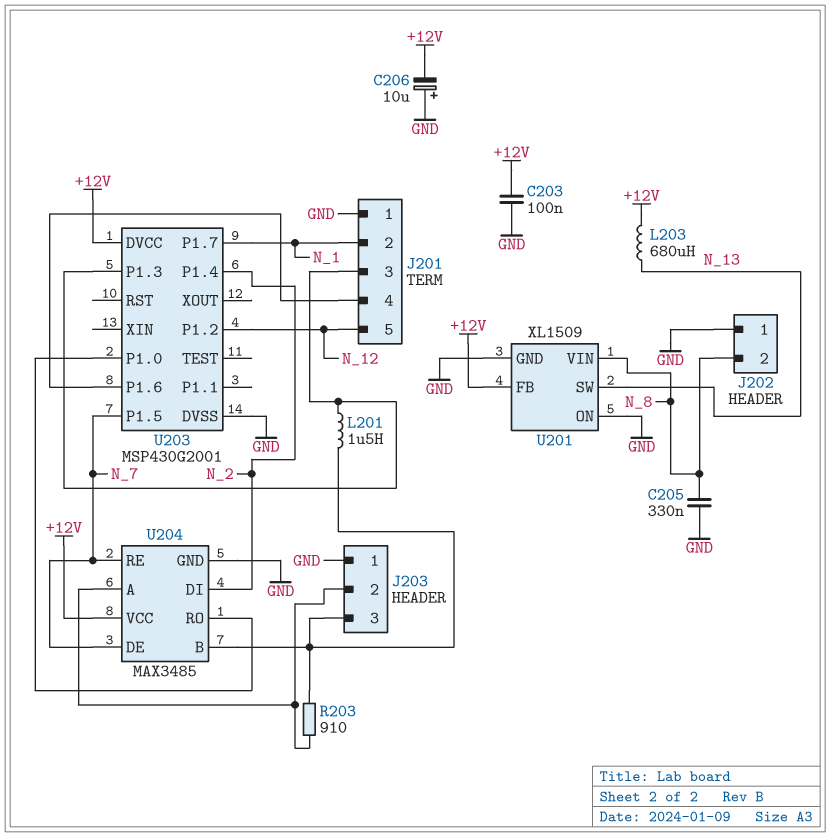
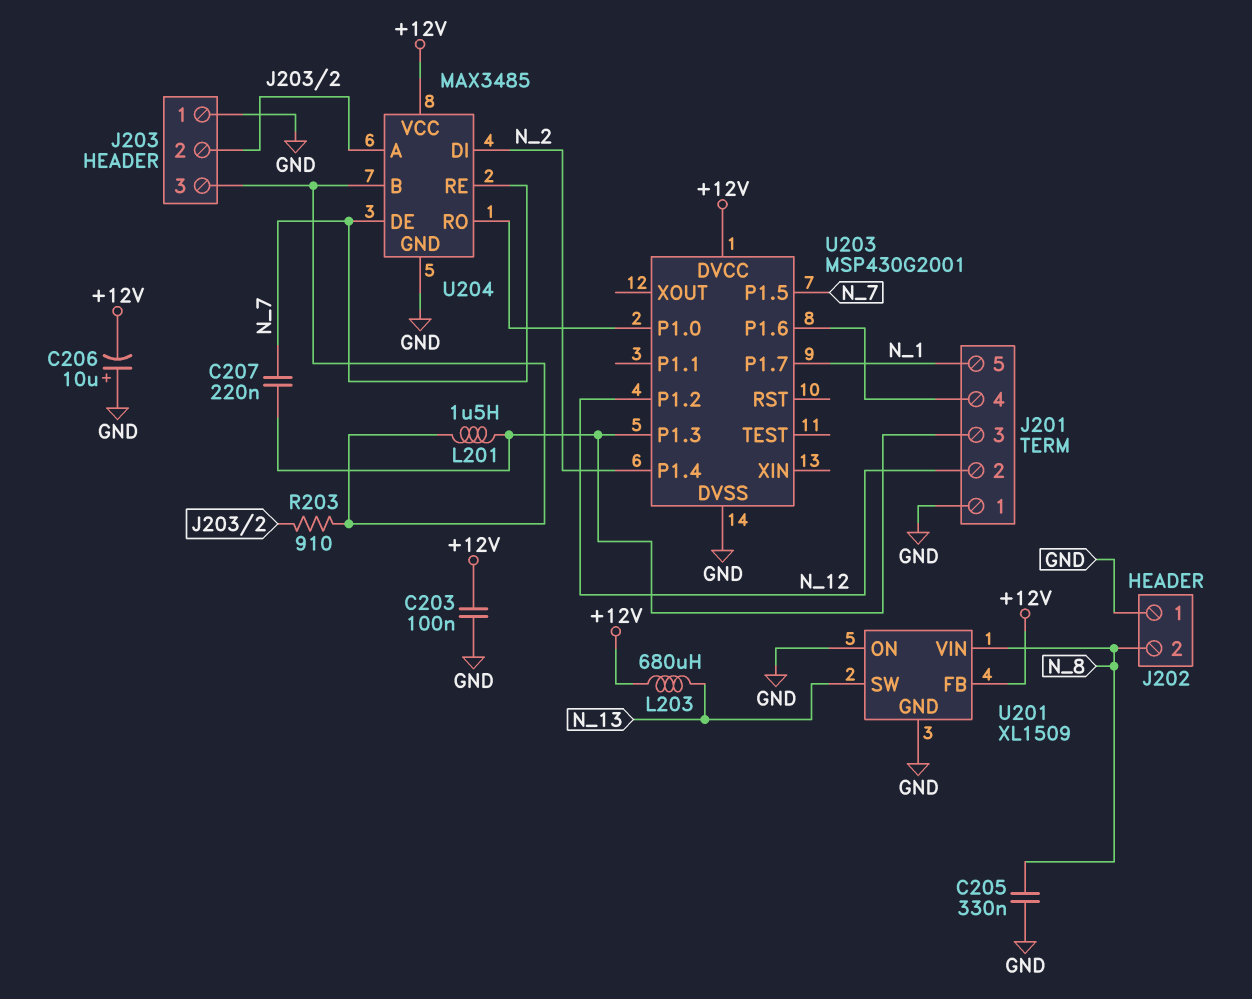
C207: none -> 220nF (J201/3, N_7)
J201 pin 2: N_1 -> N_12
J201 pin 5: N_12 -> N_1

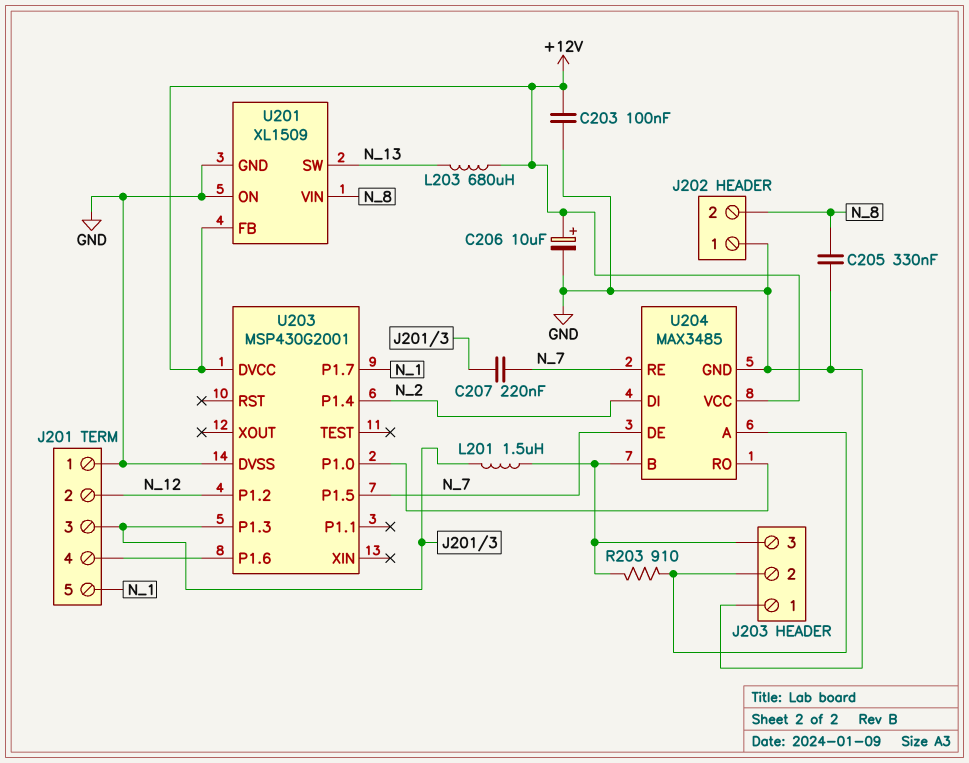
C206: 10uF (plus GND, minus +12V) -> 10uF (plus +12V, minus GND)

